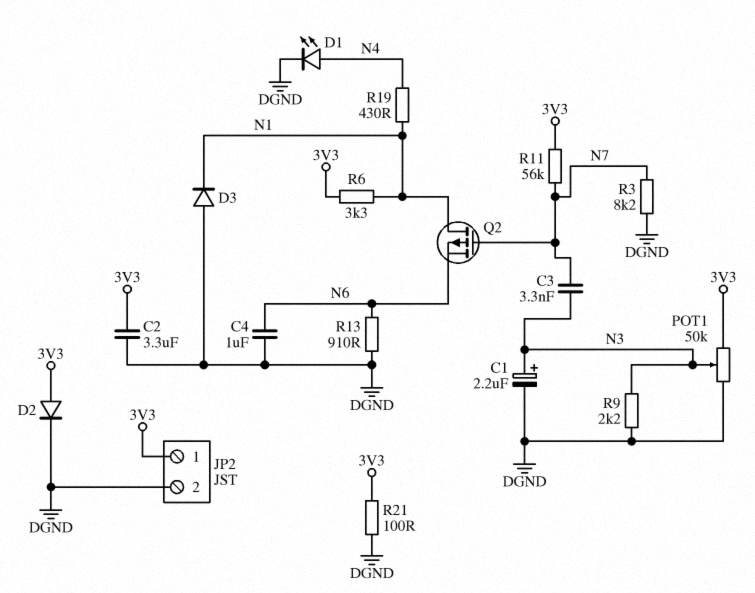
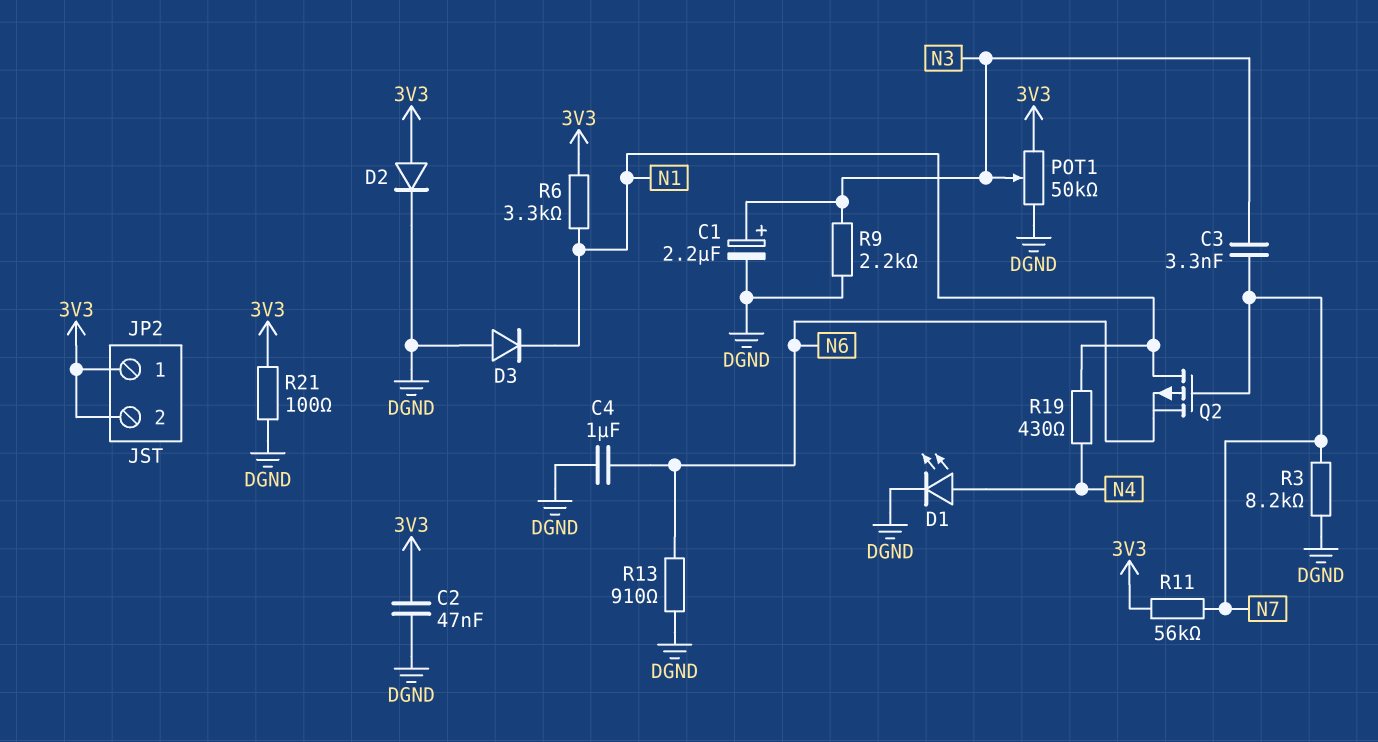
C2: 3.3uF (3V3, DGND) -> 47nF (3V3, DGND)
JP2 pin 2: DGND -> 3V3

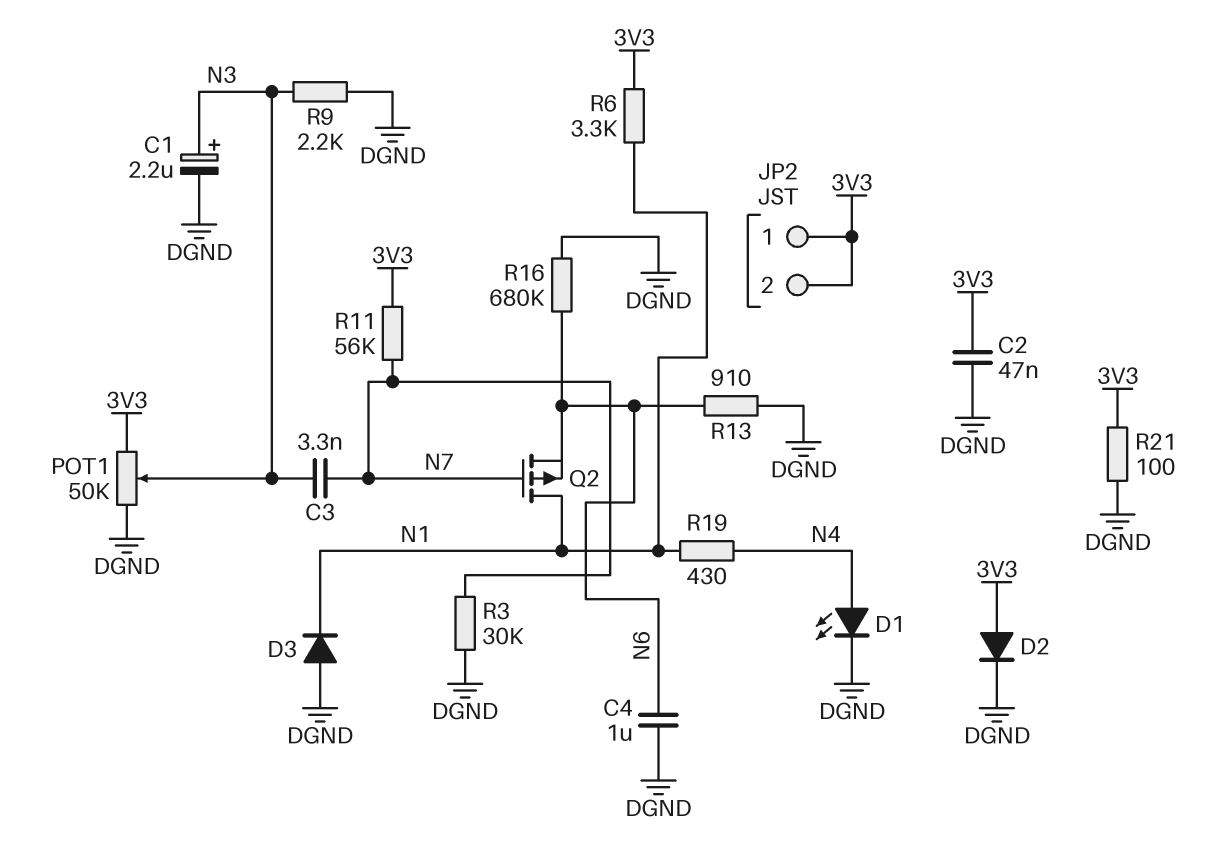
R3: 8.2k (DGND, N7) -> 30k (DGND, N7)
R16: none -> 680k (DGND, N6)

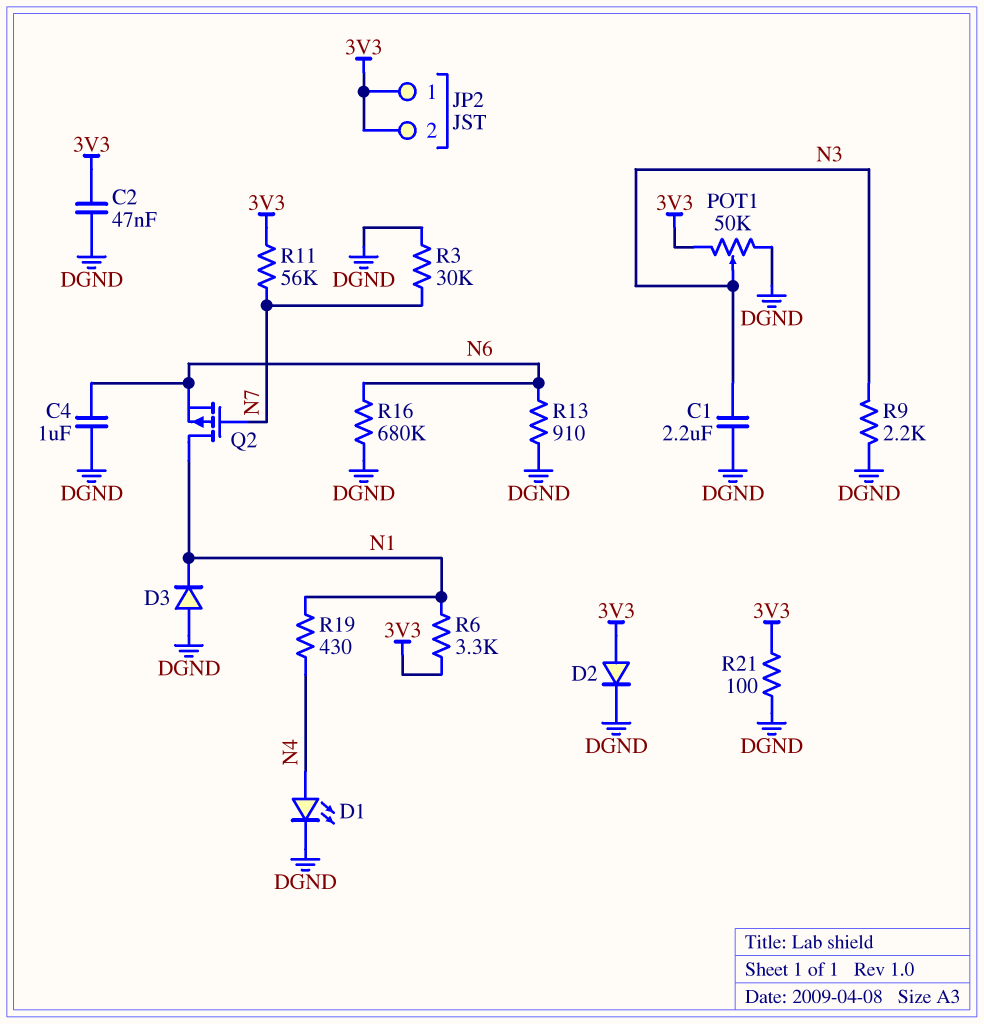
C1: 2.2uF (plus N3, minus DGND) -> 2.2uF (DGND, N3)
C3: 3.3nF (N3, N7) -> none

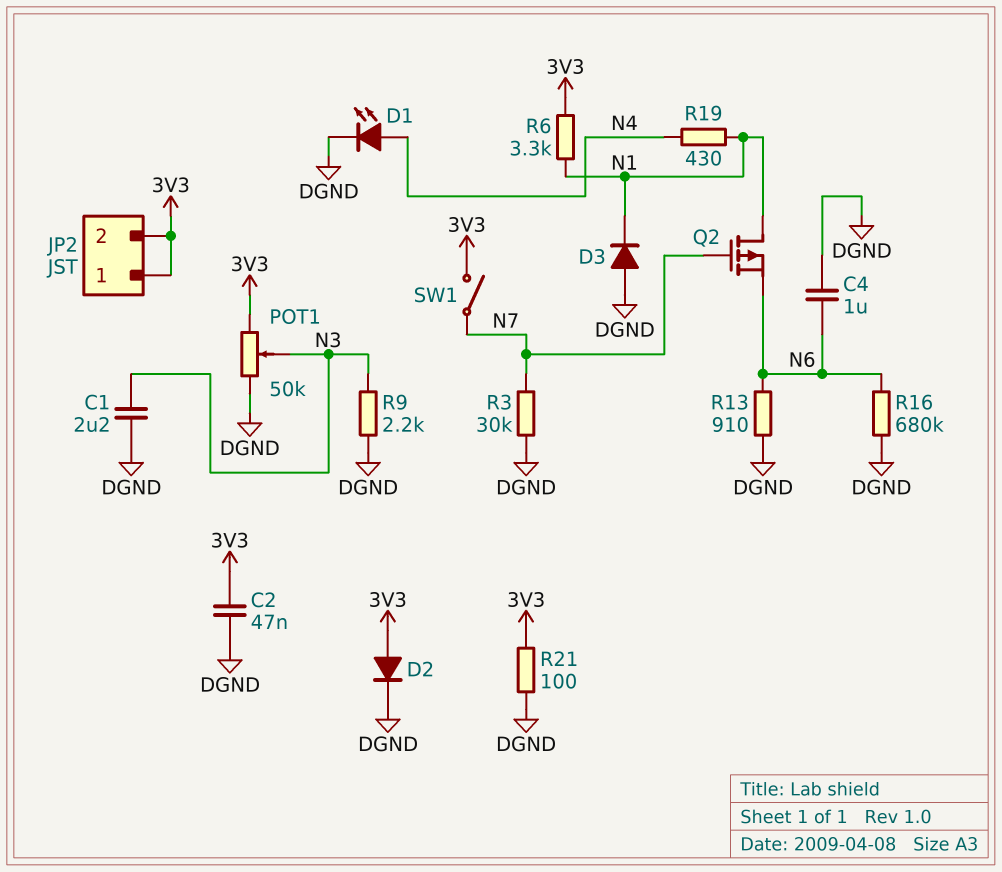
R11: 56k (3V3, N7) -> none
SW1: none -> switch (3V3, N7)

